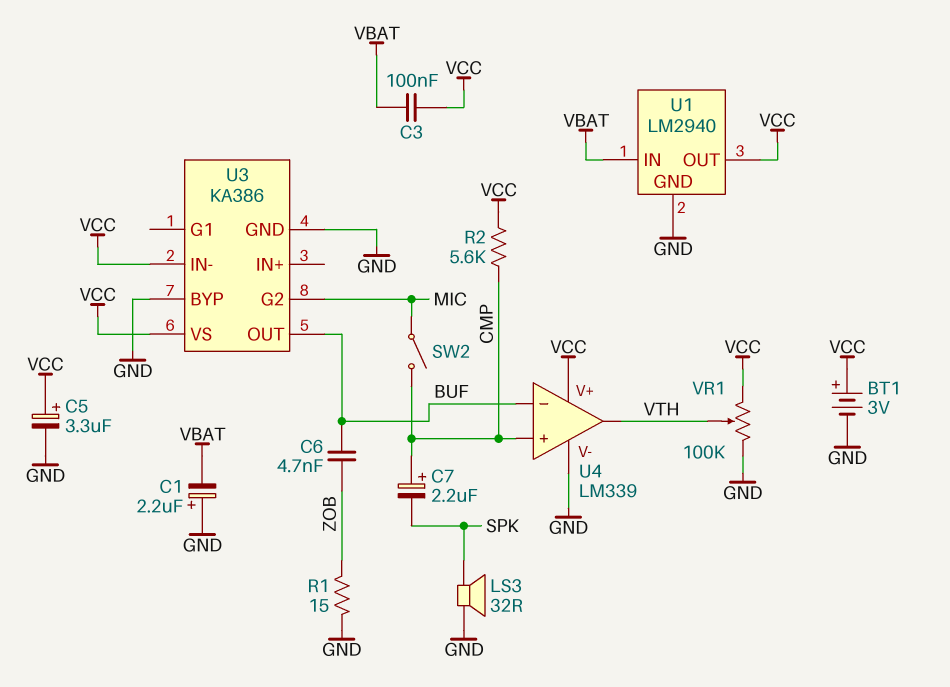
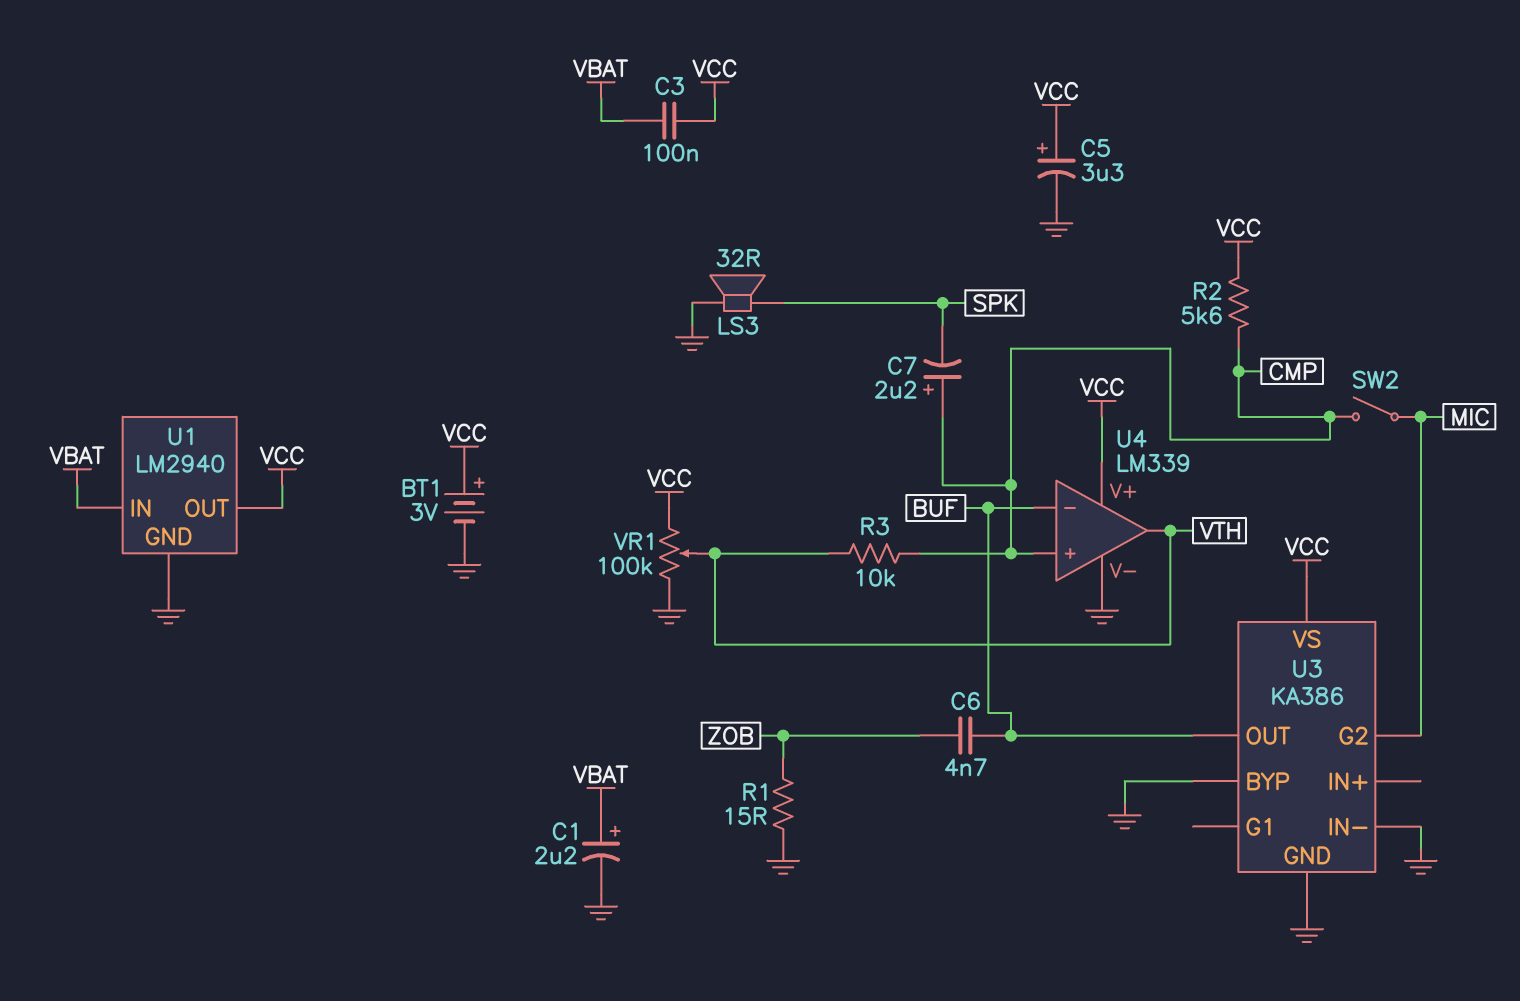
C1: 2.2uF (plus GND, minus VBAT) -> 2.2uF (plus VBAT, minus GND)
R3: none -> 10k (CMP, VTH)
U3 pin IN-: VCC -> GND

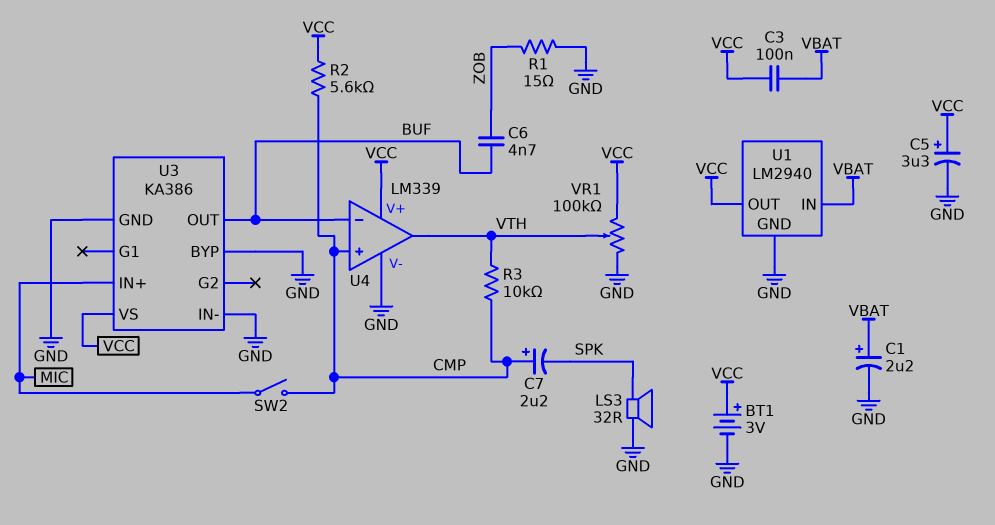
U3 pin G2: MIC -> none
U3 pin IN+: none -> MIC

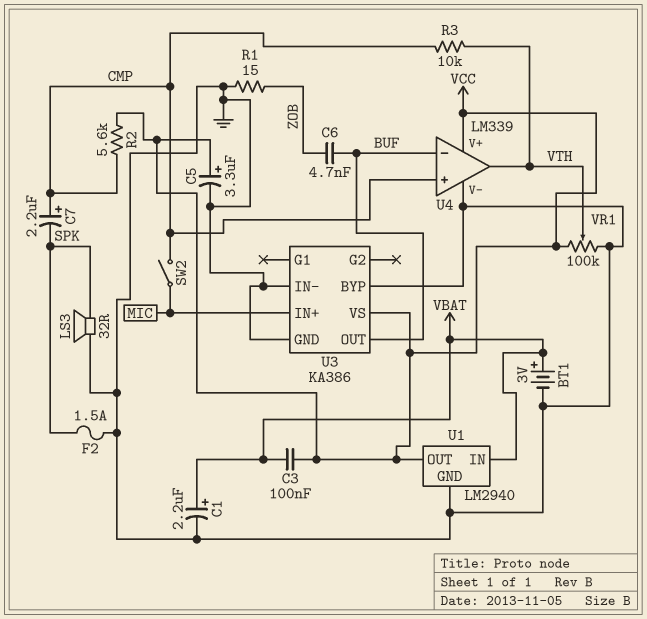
BT1: 3V (plus VCC, minus GND) -> 3V (plus VBAT, minus GND)
F2: none -> 1.5A (GND, SPK)

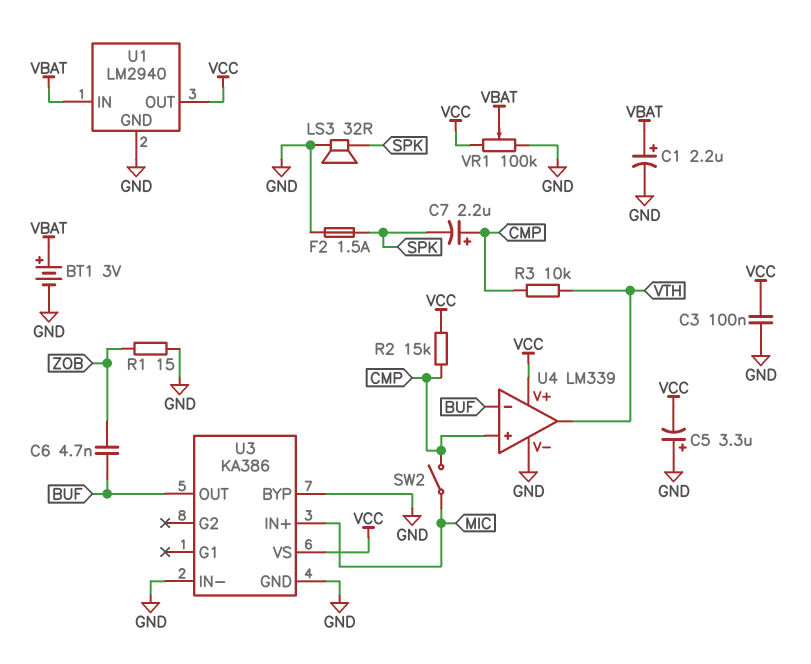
C3: 100nF (VBAT, VCC) -> 100nF (GND, VCC)
C5: 3.3uF (plus VCC, minus GND) -> 3.3uF (plus GND, minus VCC)
R2: 5.6k (CMP, VCC) -> 15k (CMP, VCC)
VR1: 100k (GND, VCC, wiper VTH) -> 100k (GND, VCC, wiper VBAT)

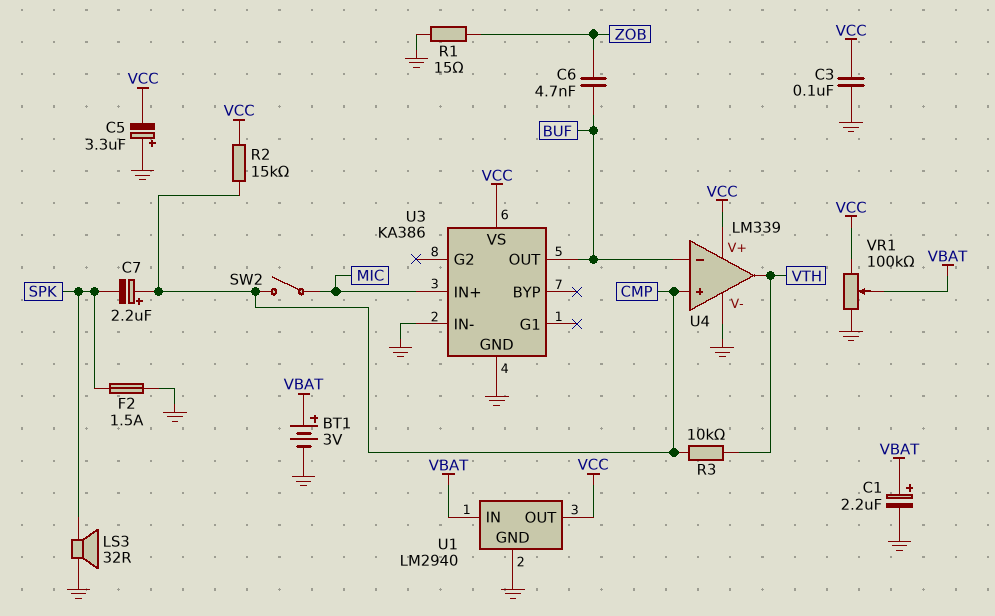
U3 pin BYP: GND -> none

